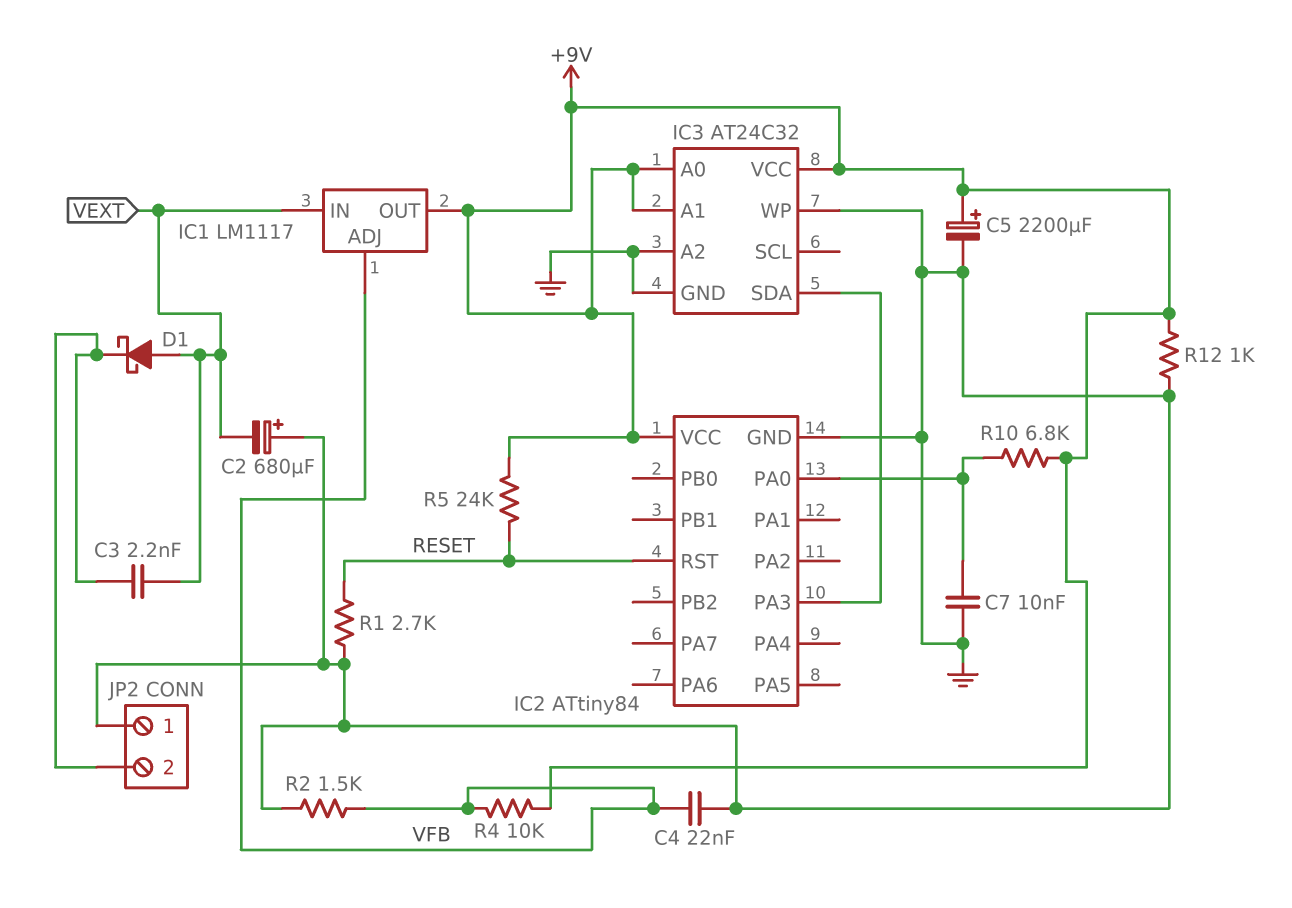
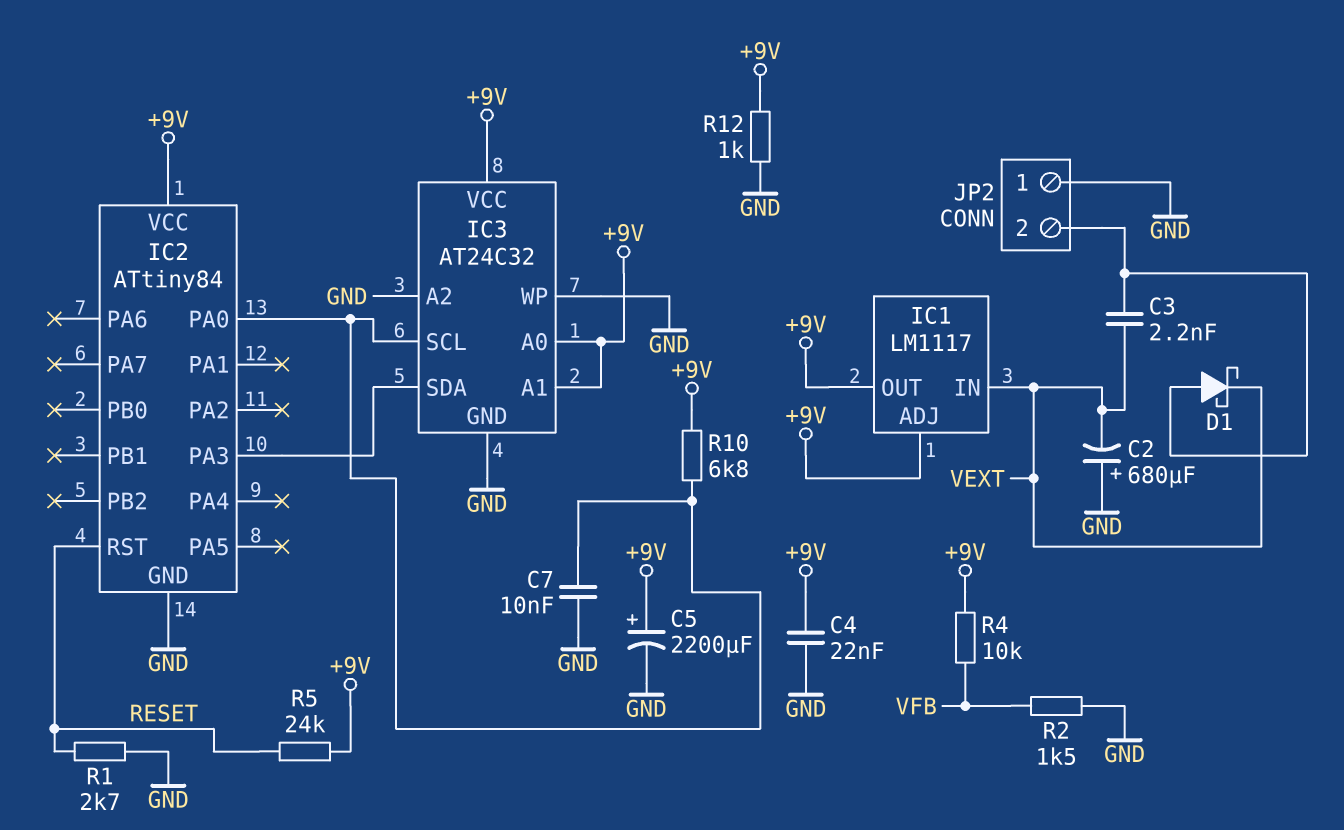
C4: 22nF (GND, VFB) -> 22nF (+9V, GND)
D1: schottky (A VEXT, K JP2/2) -> schottky (A JP2/2, K VEXT)
IC1 pin ADJ: VFB -> +9V
IC3 pin SCL: none -> IC2/PA0

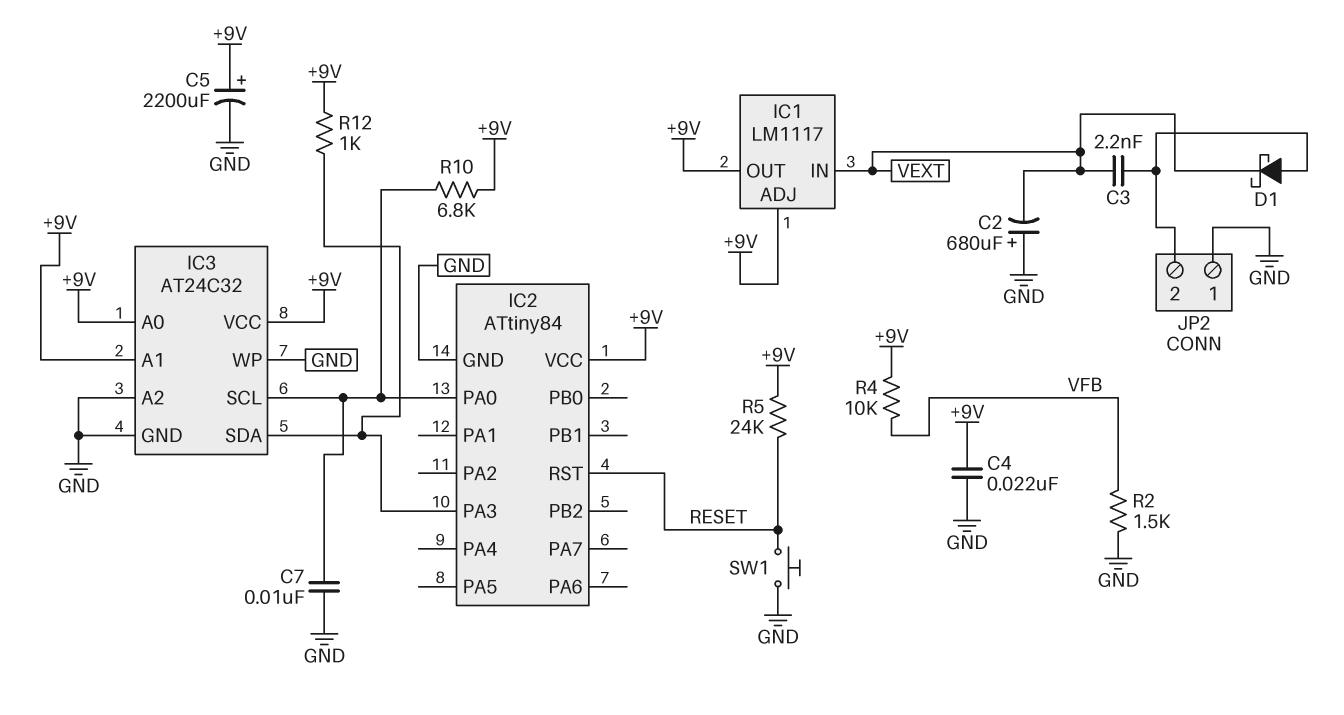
R1: 2.7k (GND, RESET) -> none
R12: 1k (+9V, GND) -> 1k (+9V, IC2/PA3)
SW1: none -> button (GND, RESET)

